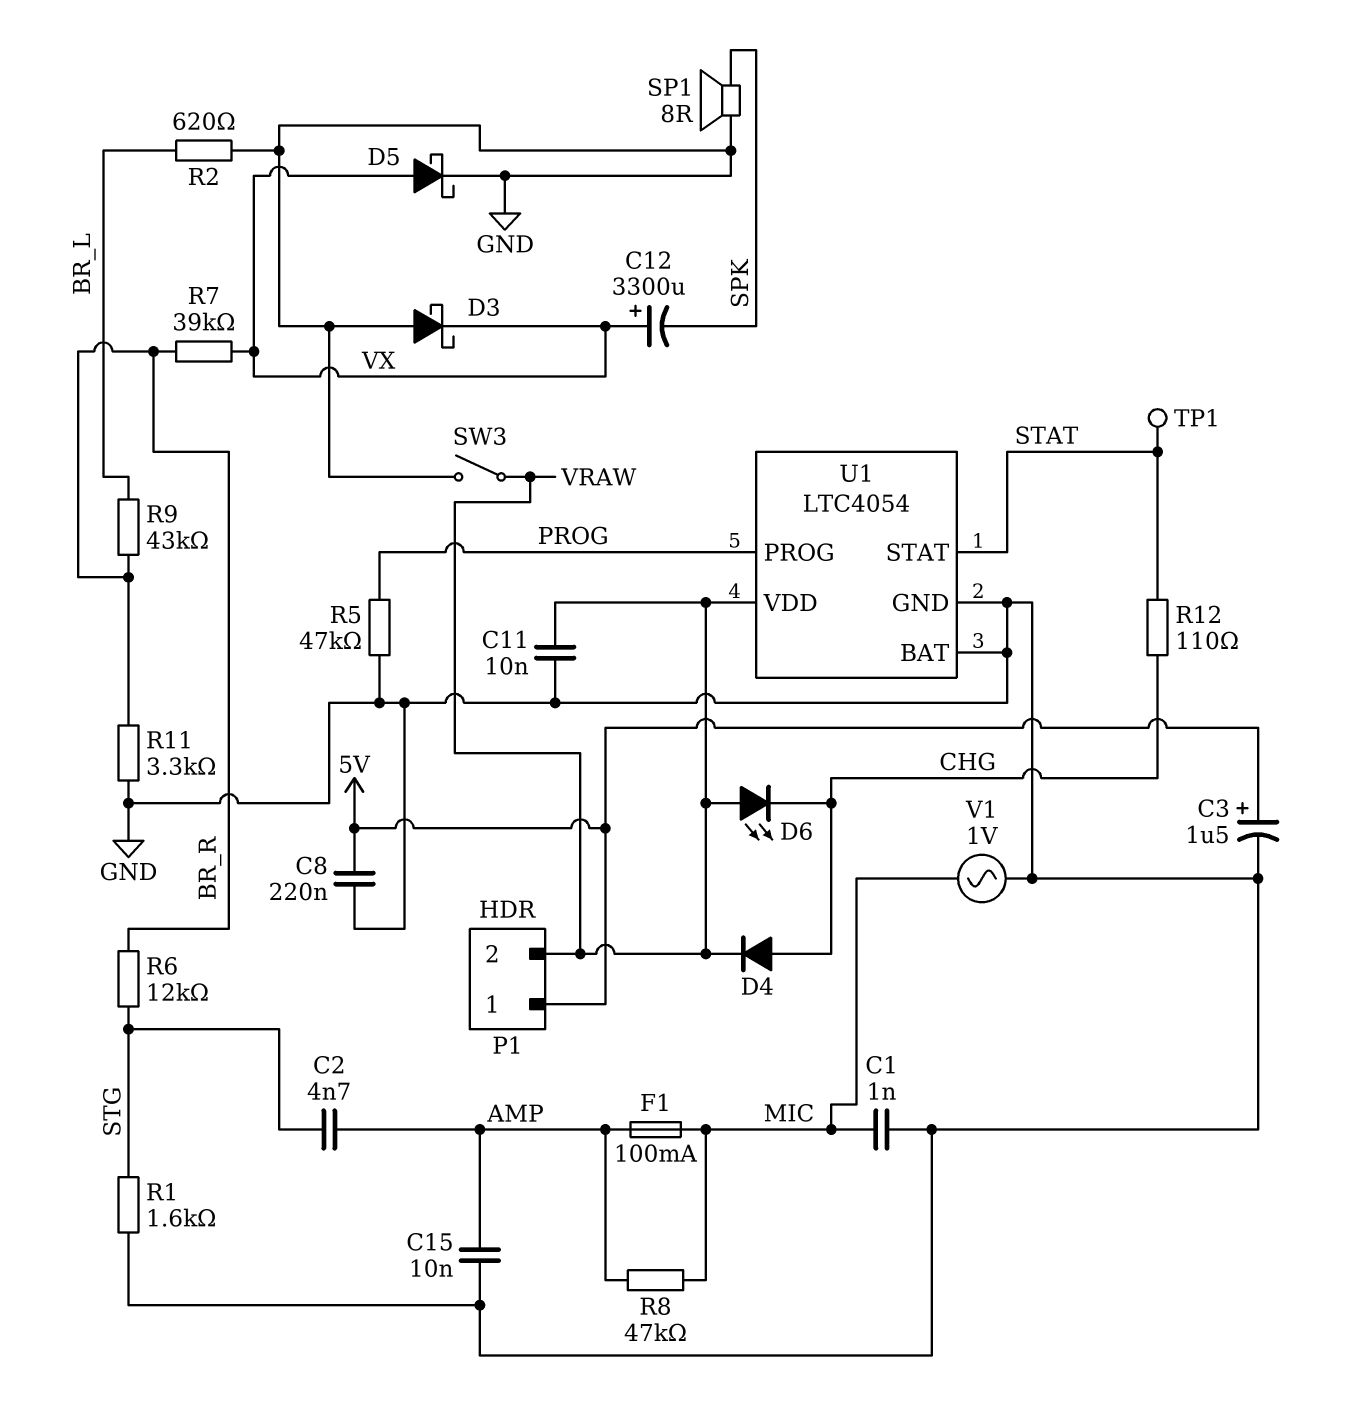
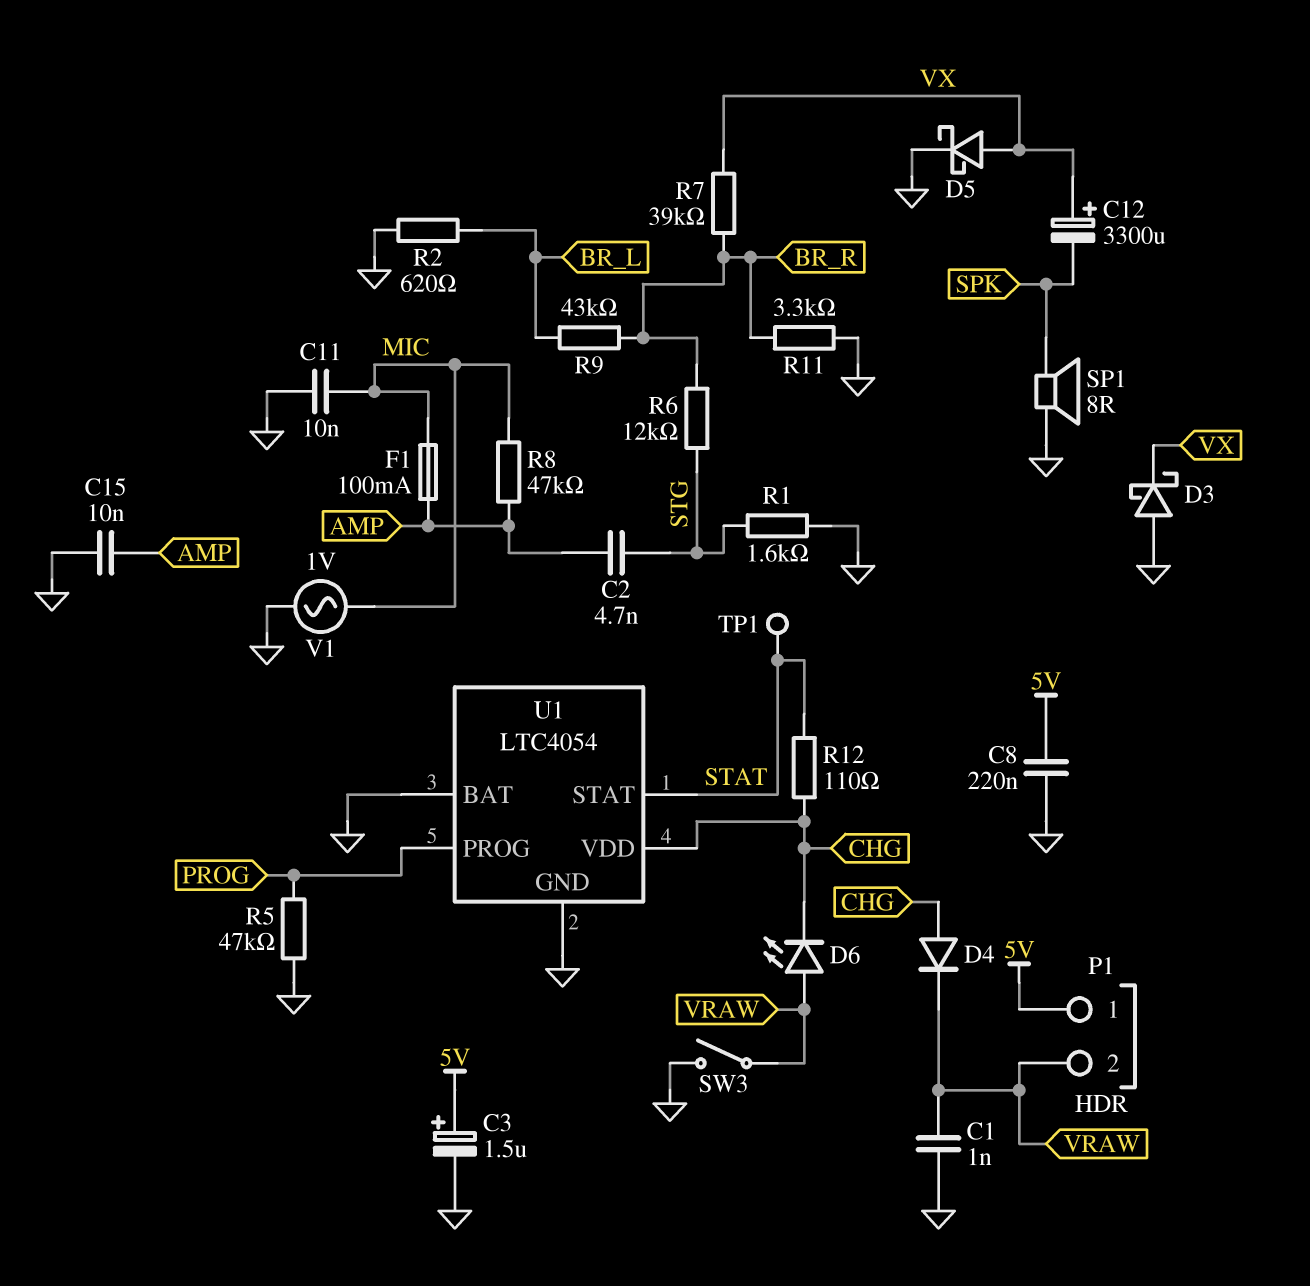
C1: 1nF (GND, MIC) -> 1nF (GND, VRAW)
C11: 10nF (GND, VRAW) -> 10nF (GND, MIC)
U1 pin VDD: VRAW -> CHG

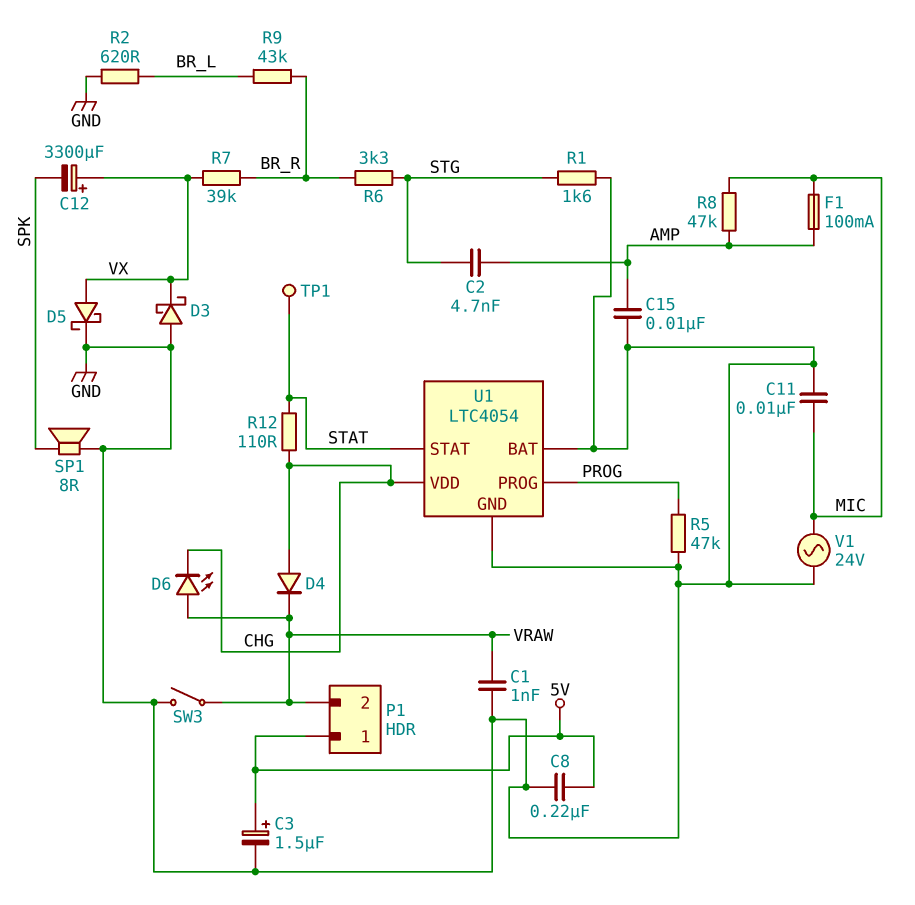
R6: 12k (BR_R, STG) -> 3.3k (BR_R, STG)
R11: 3.3k (BR_R, GND) -> none
V1: AC 1V (GND, MIC) -> AC 24V (GND, MIC)

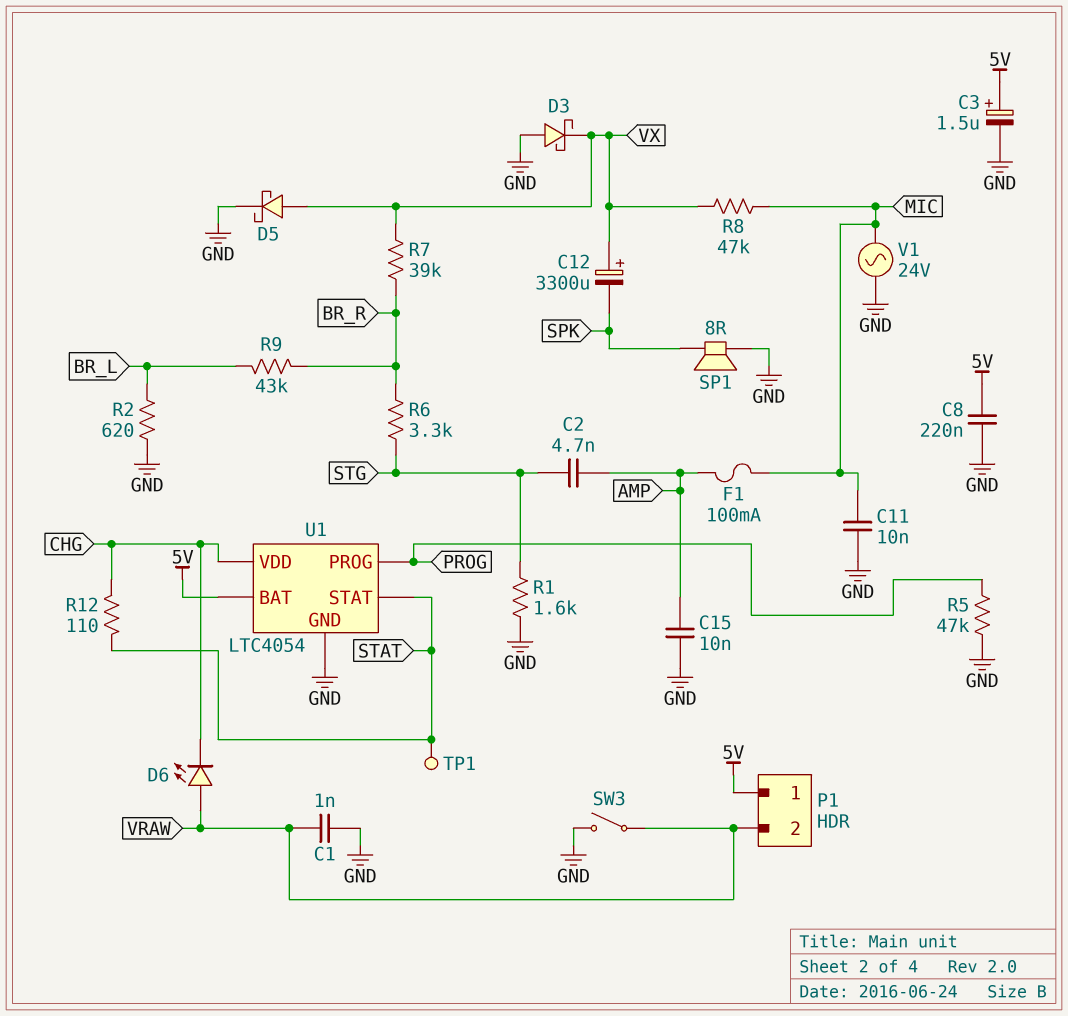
D4: diode (A CHG, K VRAW) -> none
R8: 47k (AMP, MIC) -> 47k (MIC, VX)
U1 pin BAT: GND -> 5V

